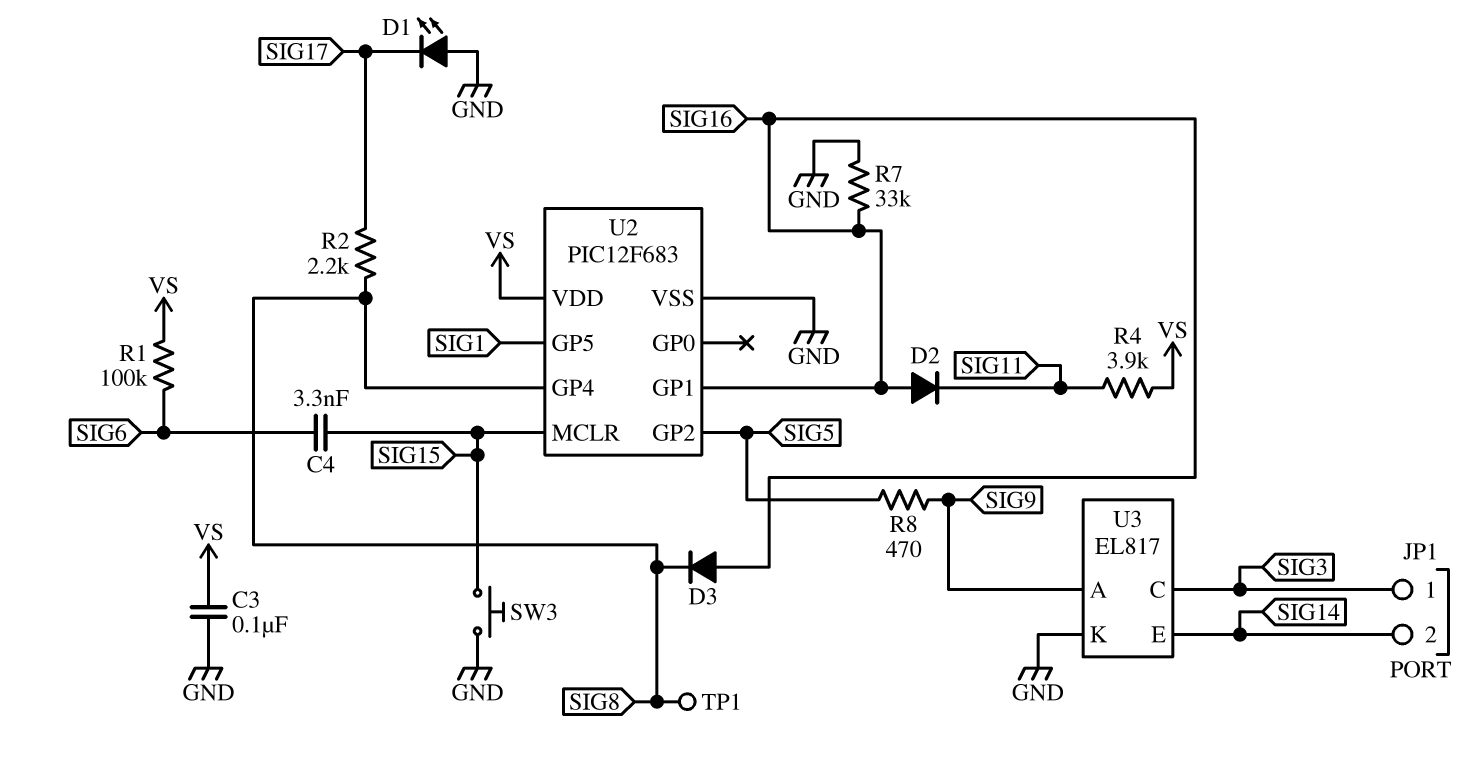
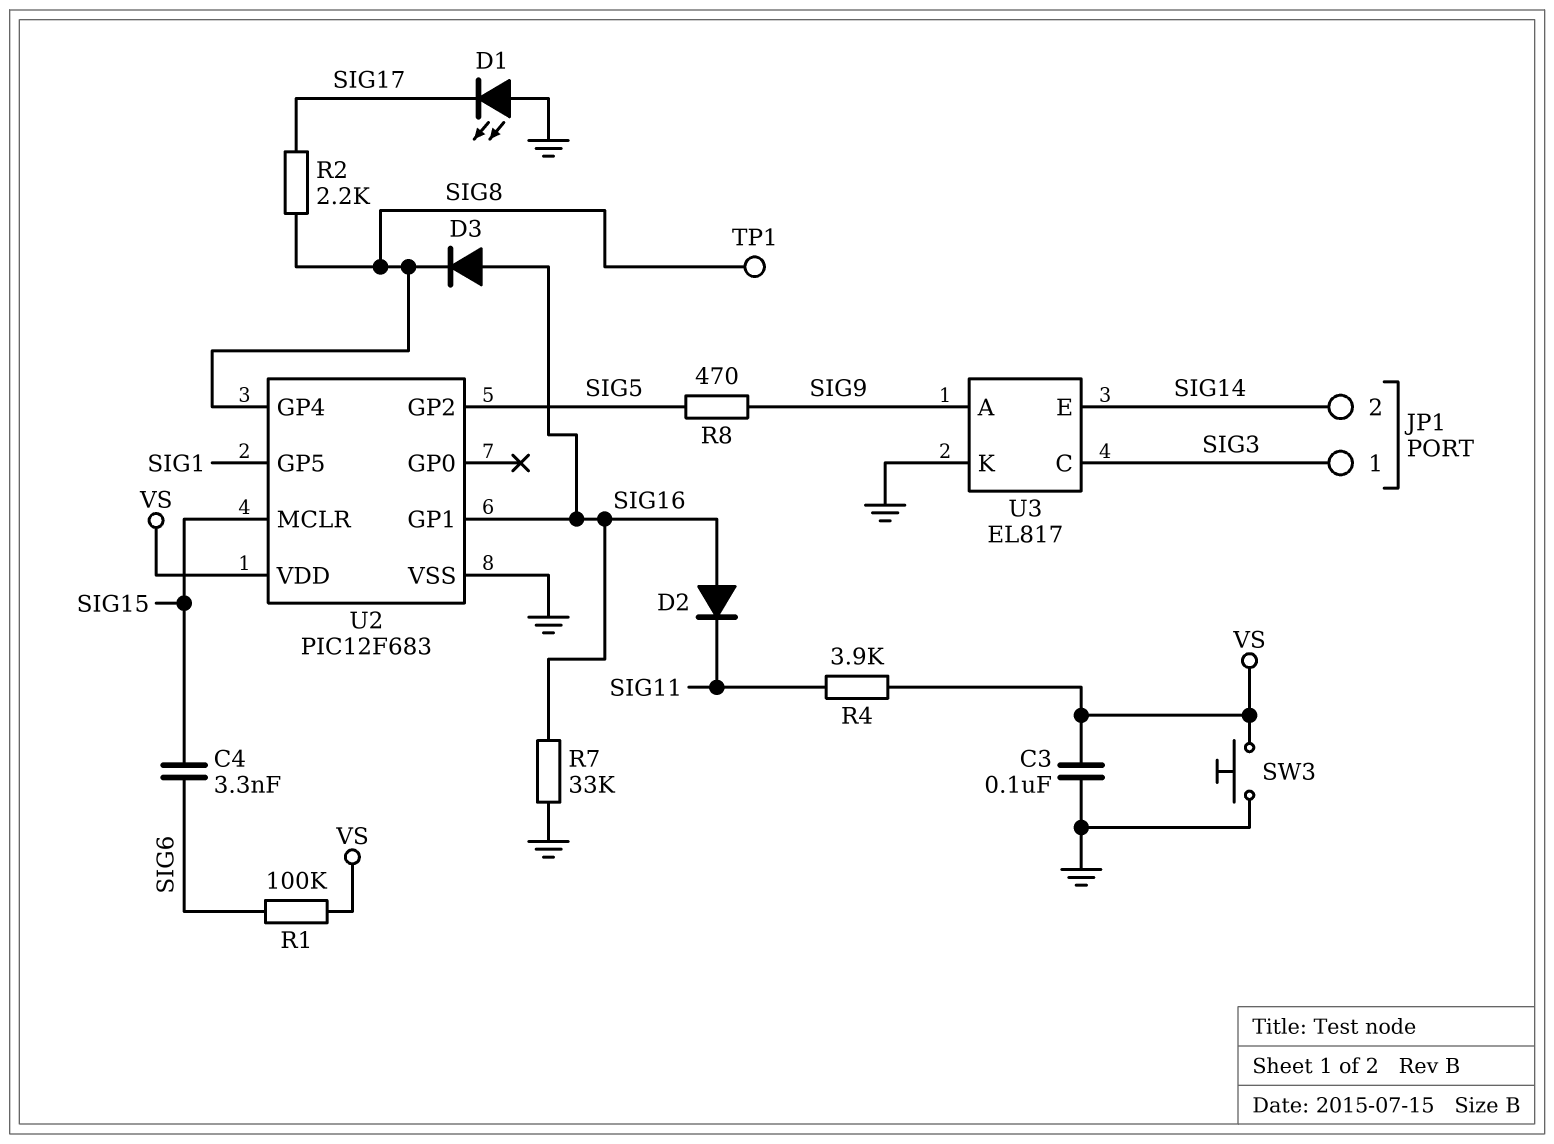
SW3: button (GND, SIG15) -> button (GND, VS)

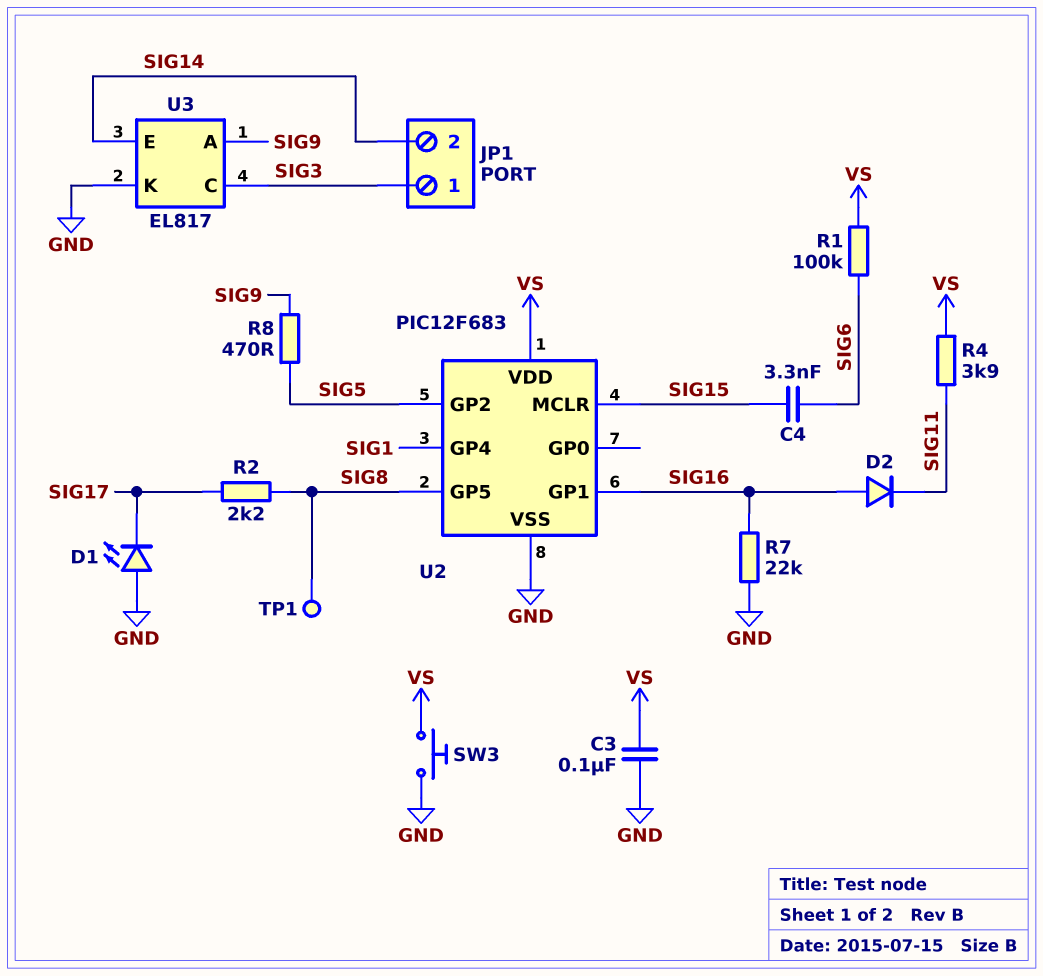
D3: diode (A SIG16, K SIG8) -> none
R7: 33k (GND, SIG16) -> 22k (GND, SIG16)
U2 pin GP4: SIG8 -> SIG1
U2 pin GP5: SIG1 -> SIG8

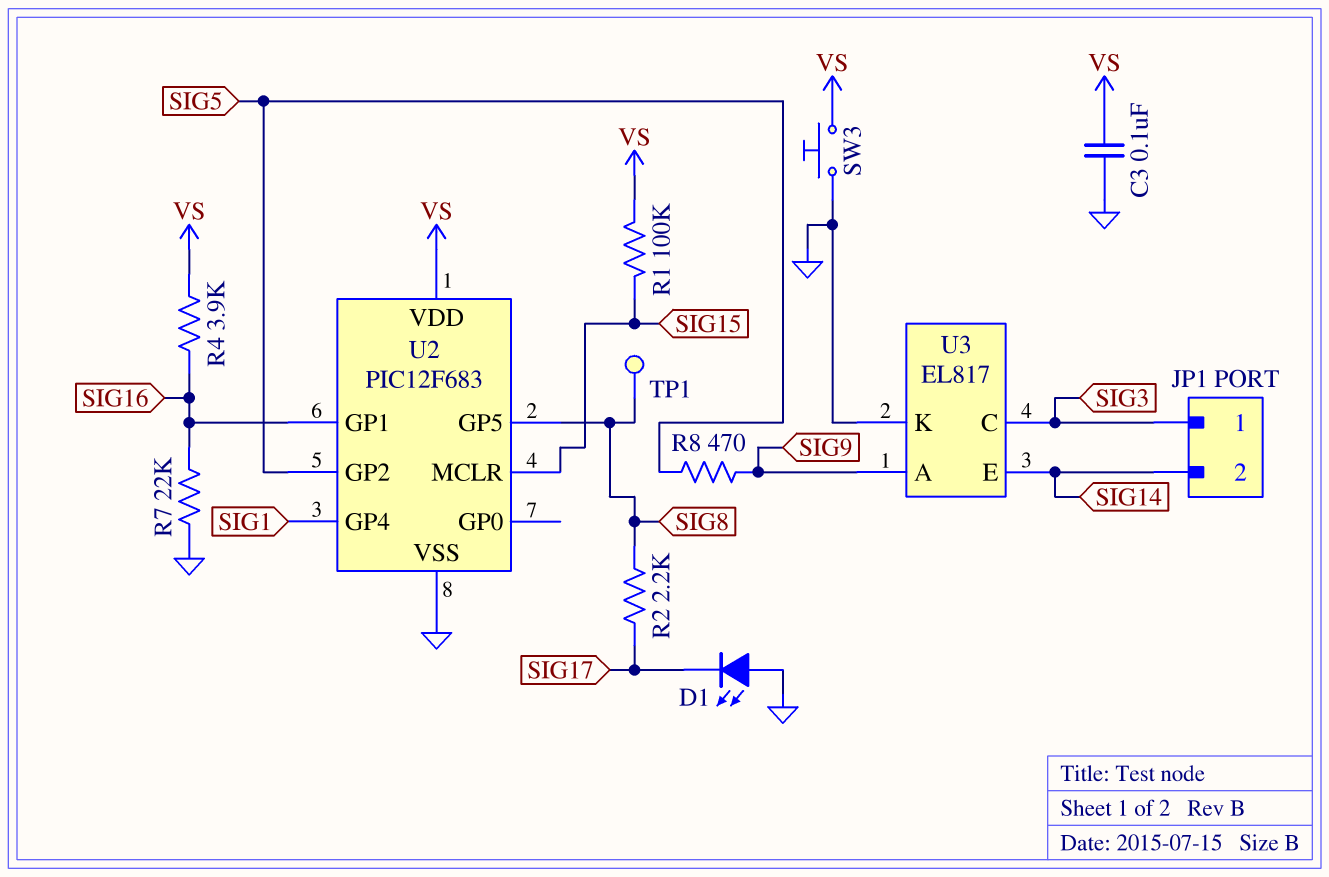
C4: 3.3nF (SIG6, SIG15) -> none
D2: diode (A SIG16, K SIG11) -> none
R1: 100k (SIG6, VS) -> 100k (SIG15, VS)
R4: 3.9k (SIG11, VS) -> 3.9k (SIG16, VS)

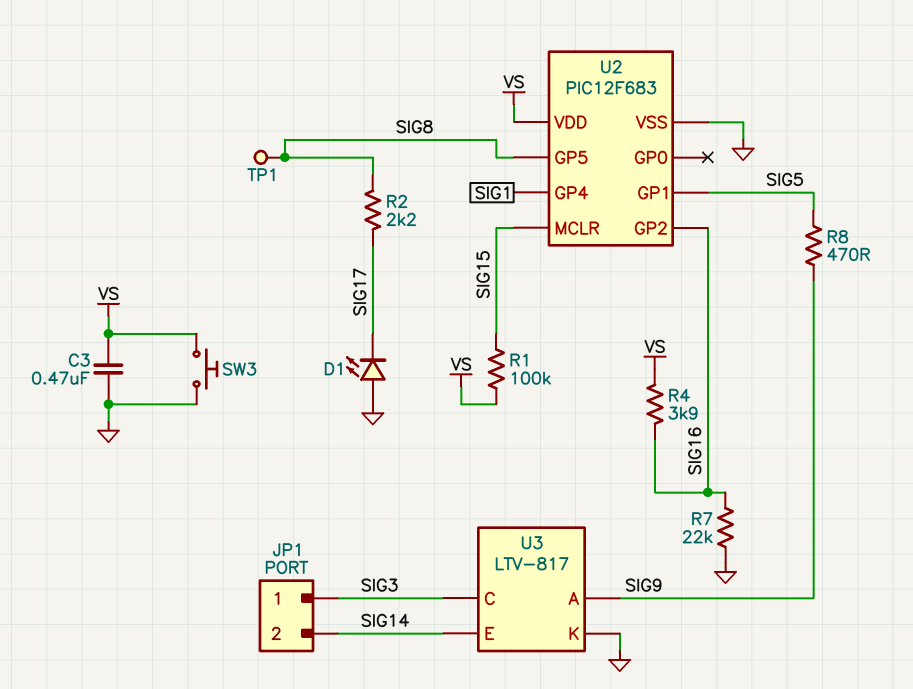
C3: 100nF (GND, VS) -> 470nF (GND, VS)
U2 pin GP1: SIG16 -> SIG5
U2 pin GP2: SIG5 -> SIG16
U3: EL817 -> LTV-817

